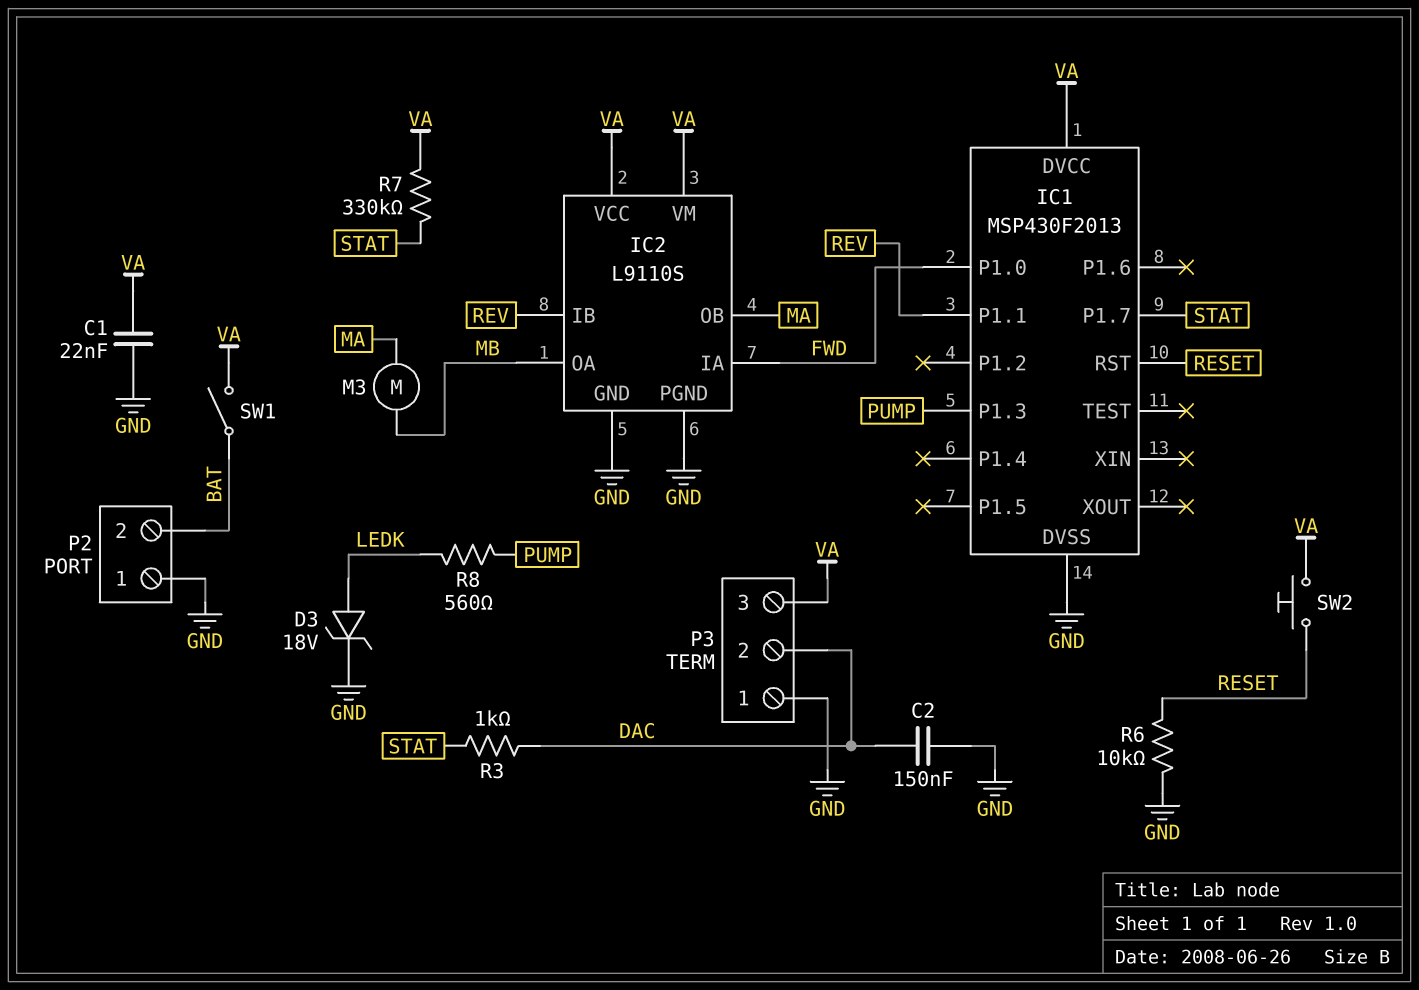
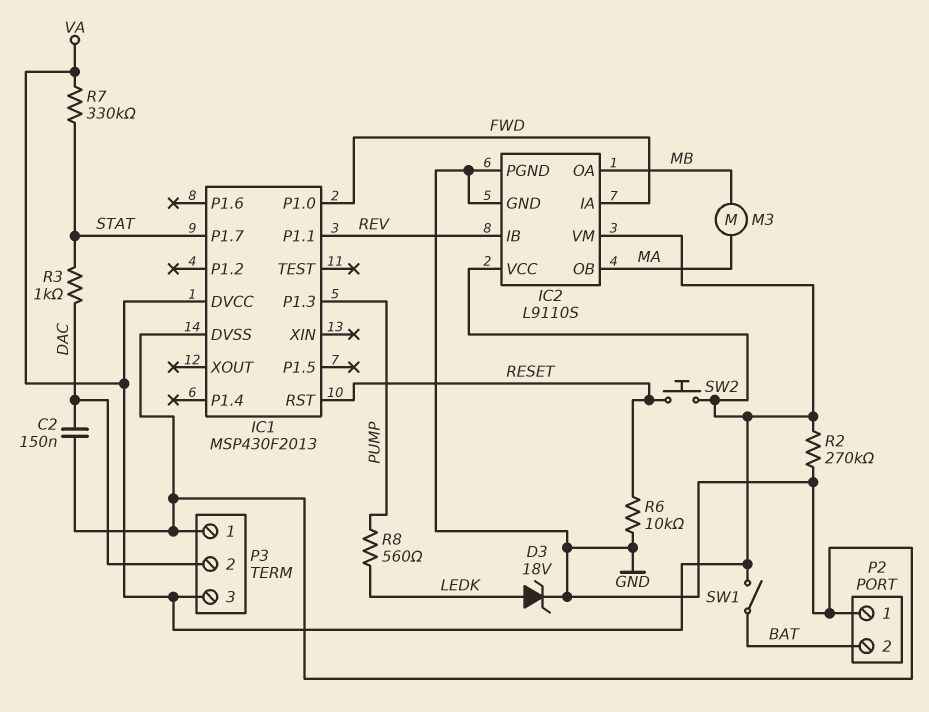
C1: 22nF (GND, VA) -> none
R2: none -> 270k (GND, VA)

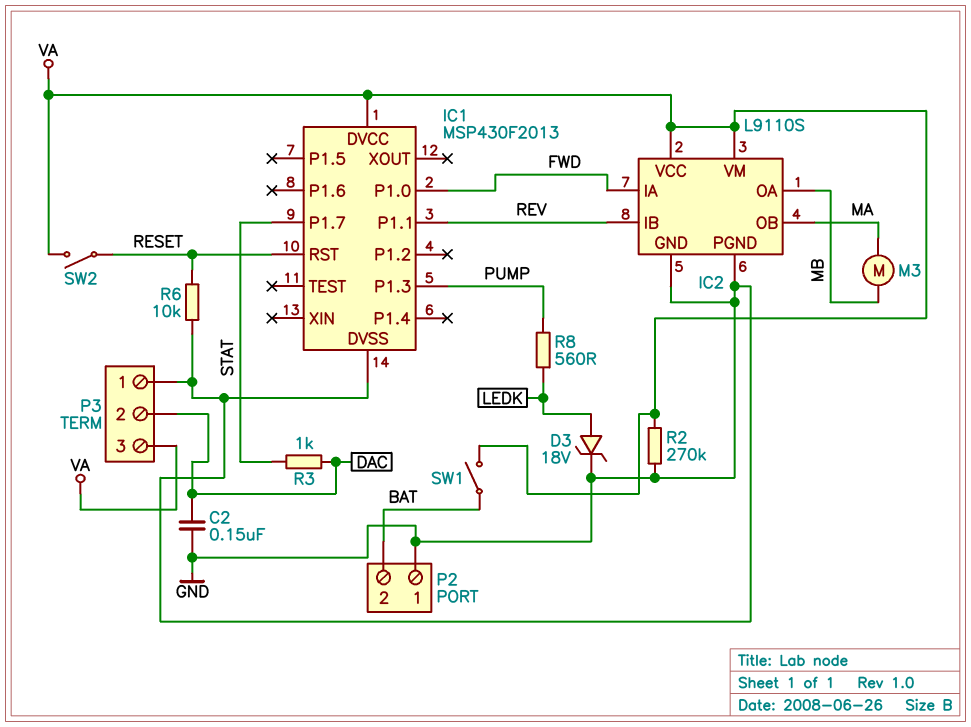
R7: 330k (STAT, VA) -> none
SW2: button (RESET, VA) -> switch (RESET, VA)

